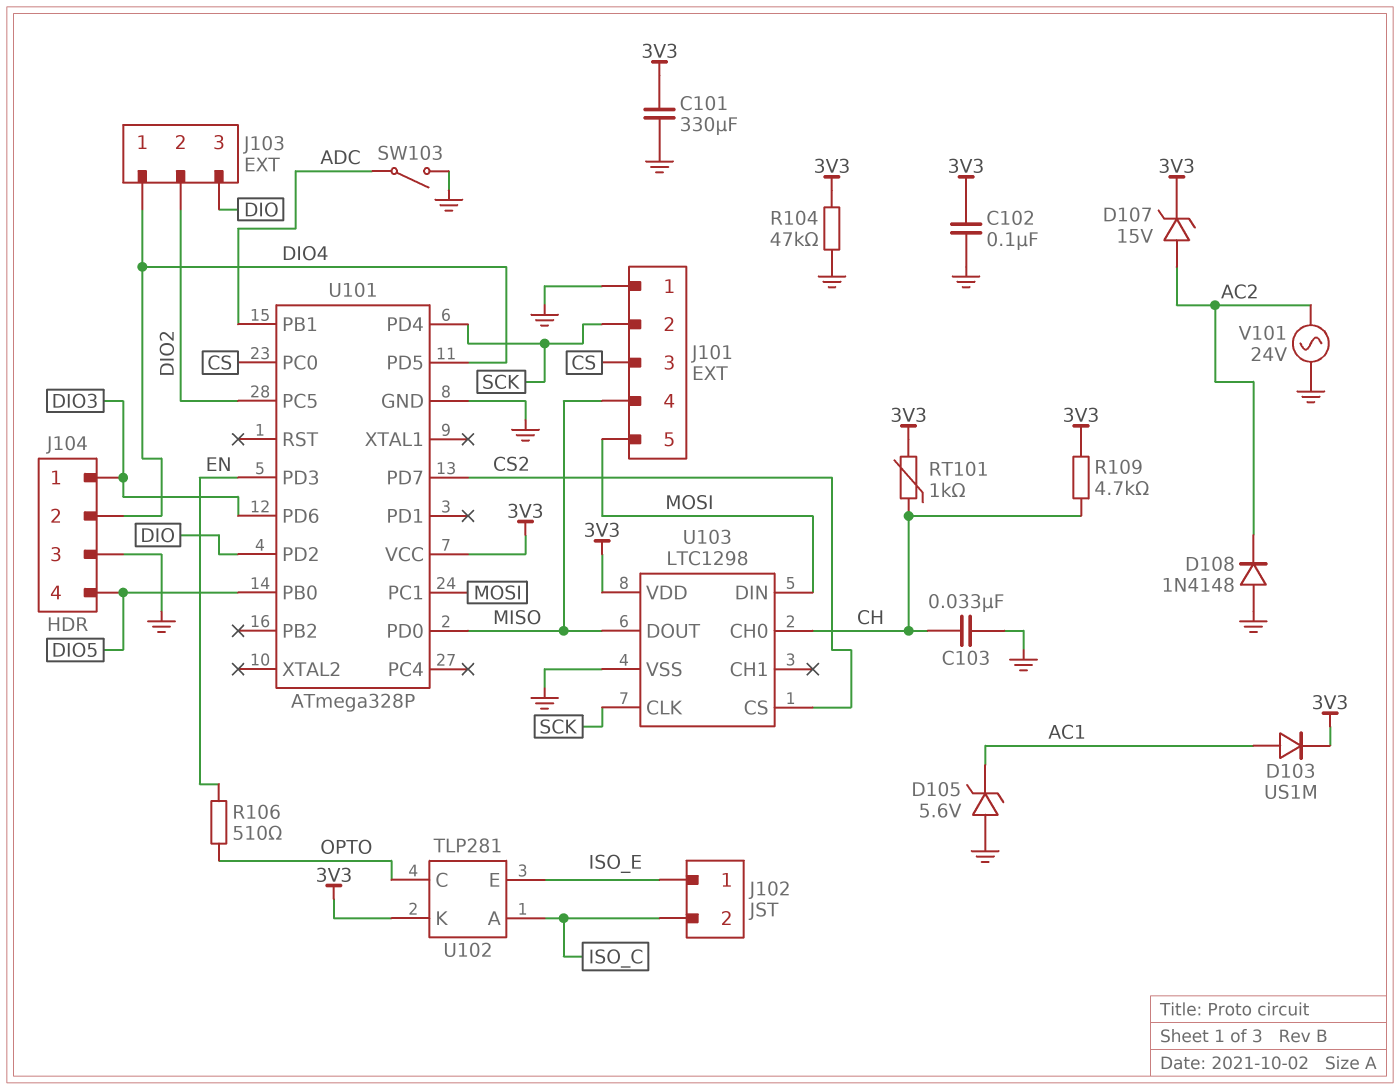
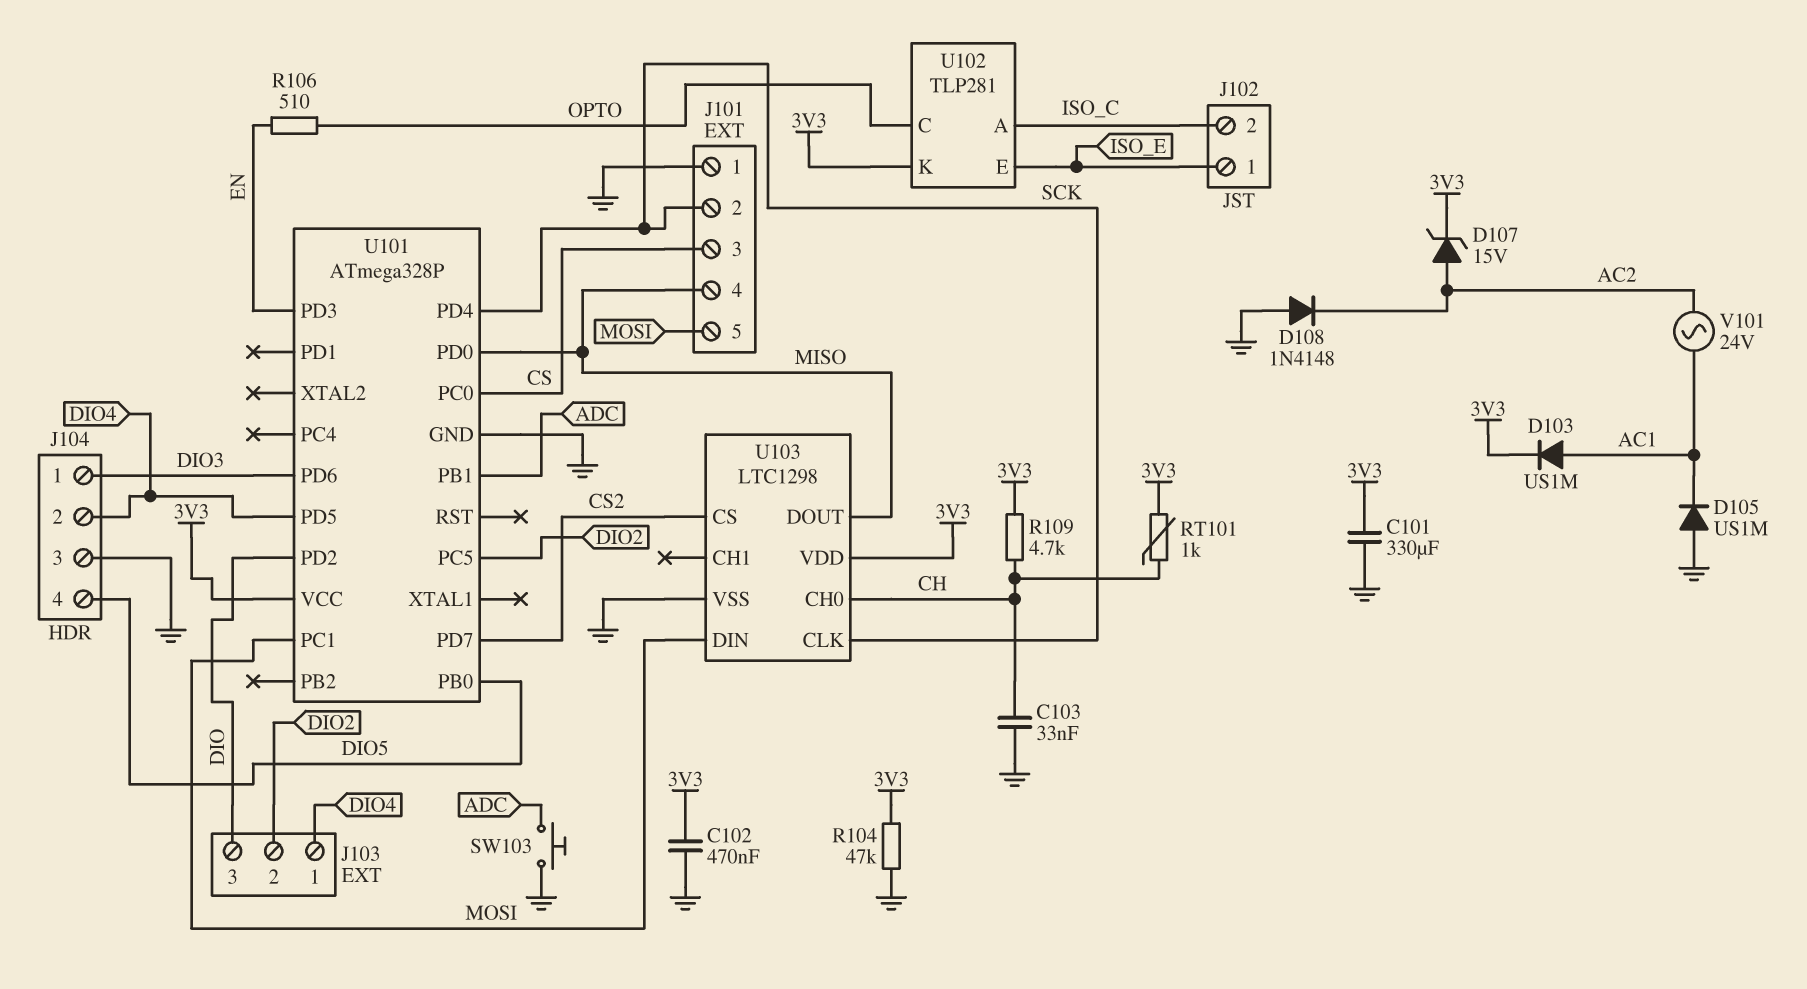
C102: 100nF (3V3, GND) -> 470nF (3V3, GND)
D105: zener 5.6V (A GND, K AC1) -> diode US1M (A GND, K AC1)
SW103: switch (ADC, GND) -> button (ADC, GND)
V101: AC 24V (AC2, GND) -> AC 24V (AC1, AC2)

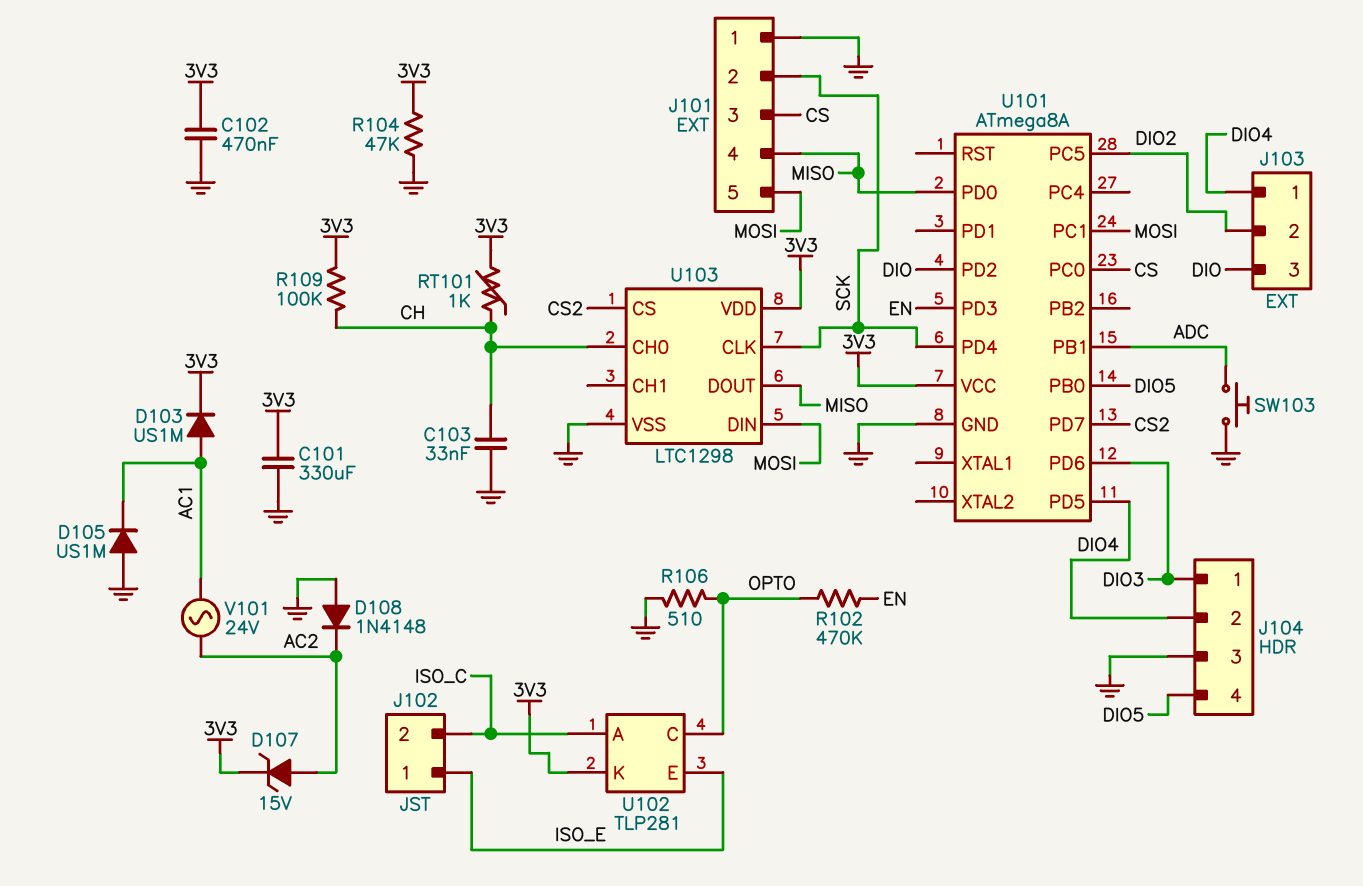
R102: none -> 470k (EN, OPTO)
R106: 510 (EN, OPTO) -> 510 (GND, OPTO)
R109: 4.7k (3V3, CH) -> 100k (3V3, CH)
U101: ATmega328P -> ATmega8A

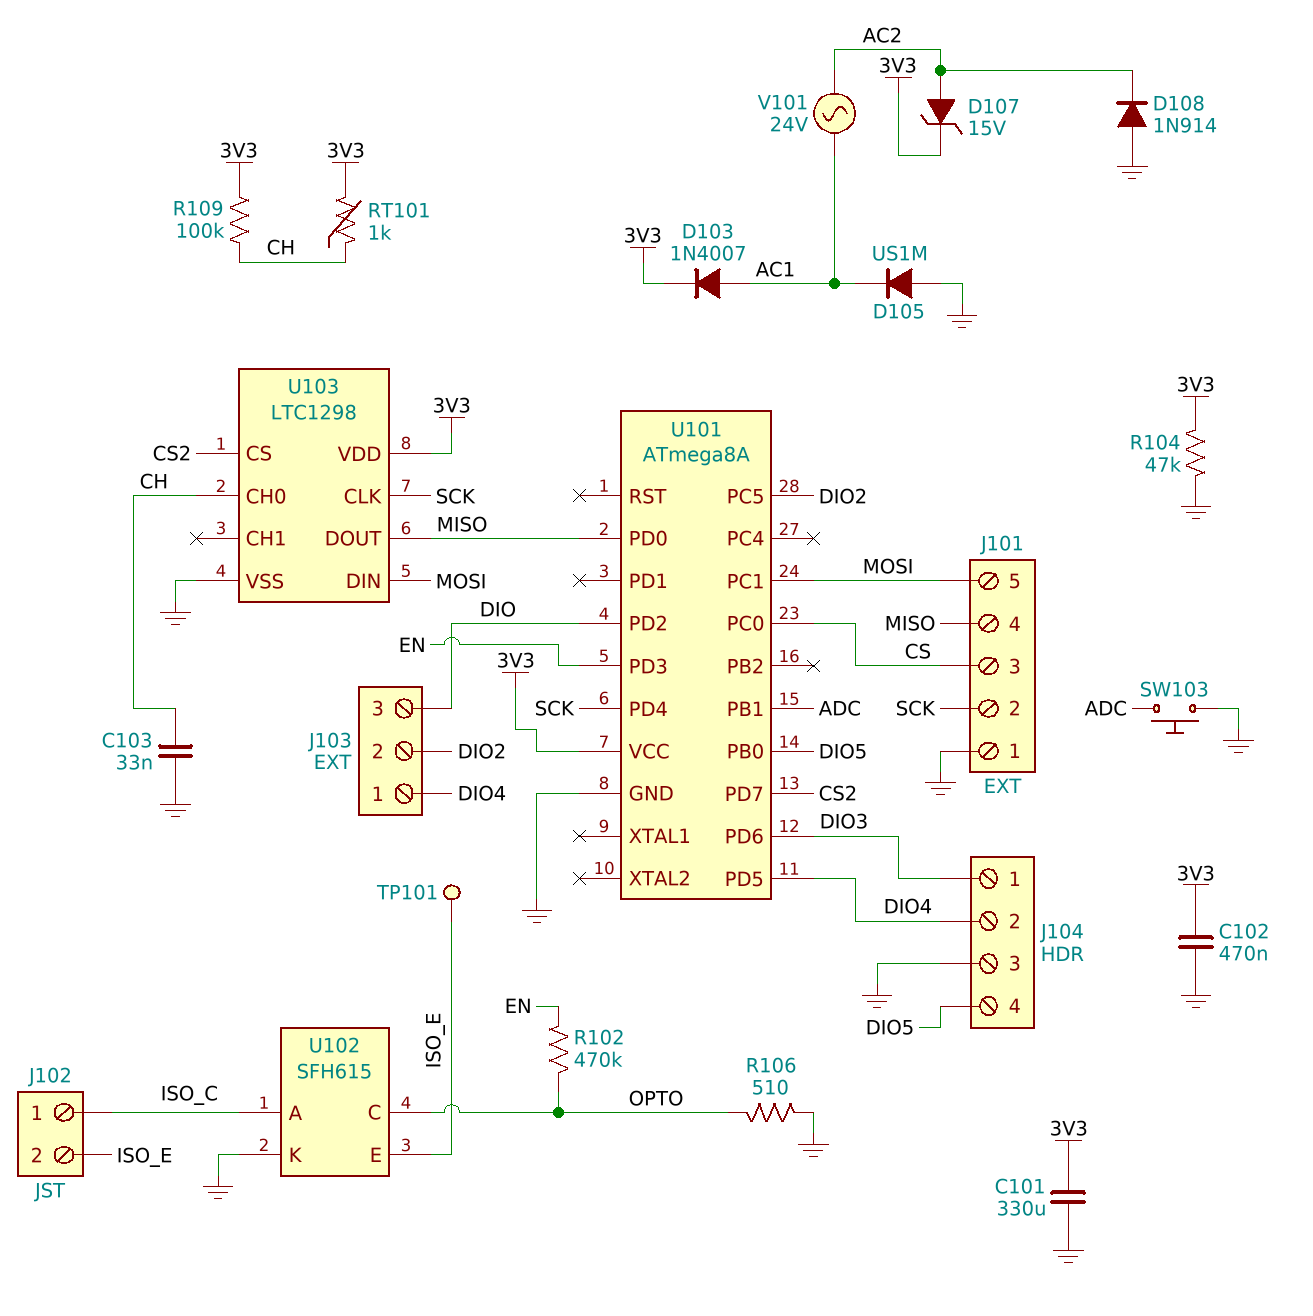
D103: diode US1M (A AC1, K 3V3) -> diode 1N4007 (A AC1, K 3V3)
D108: diode 1N4148 (A GND, K AC2) -> diode 1N914 (A GND, K AC2)
J102 pin 1: ISO_E -> ISO_C
J102 pin 2: ISO_C -> ISO_E
TP101: none -> test point (ISO_E)
U102: TLP281 -> SFH615
U102 pin K: 3V3 -> GND

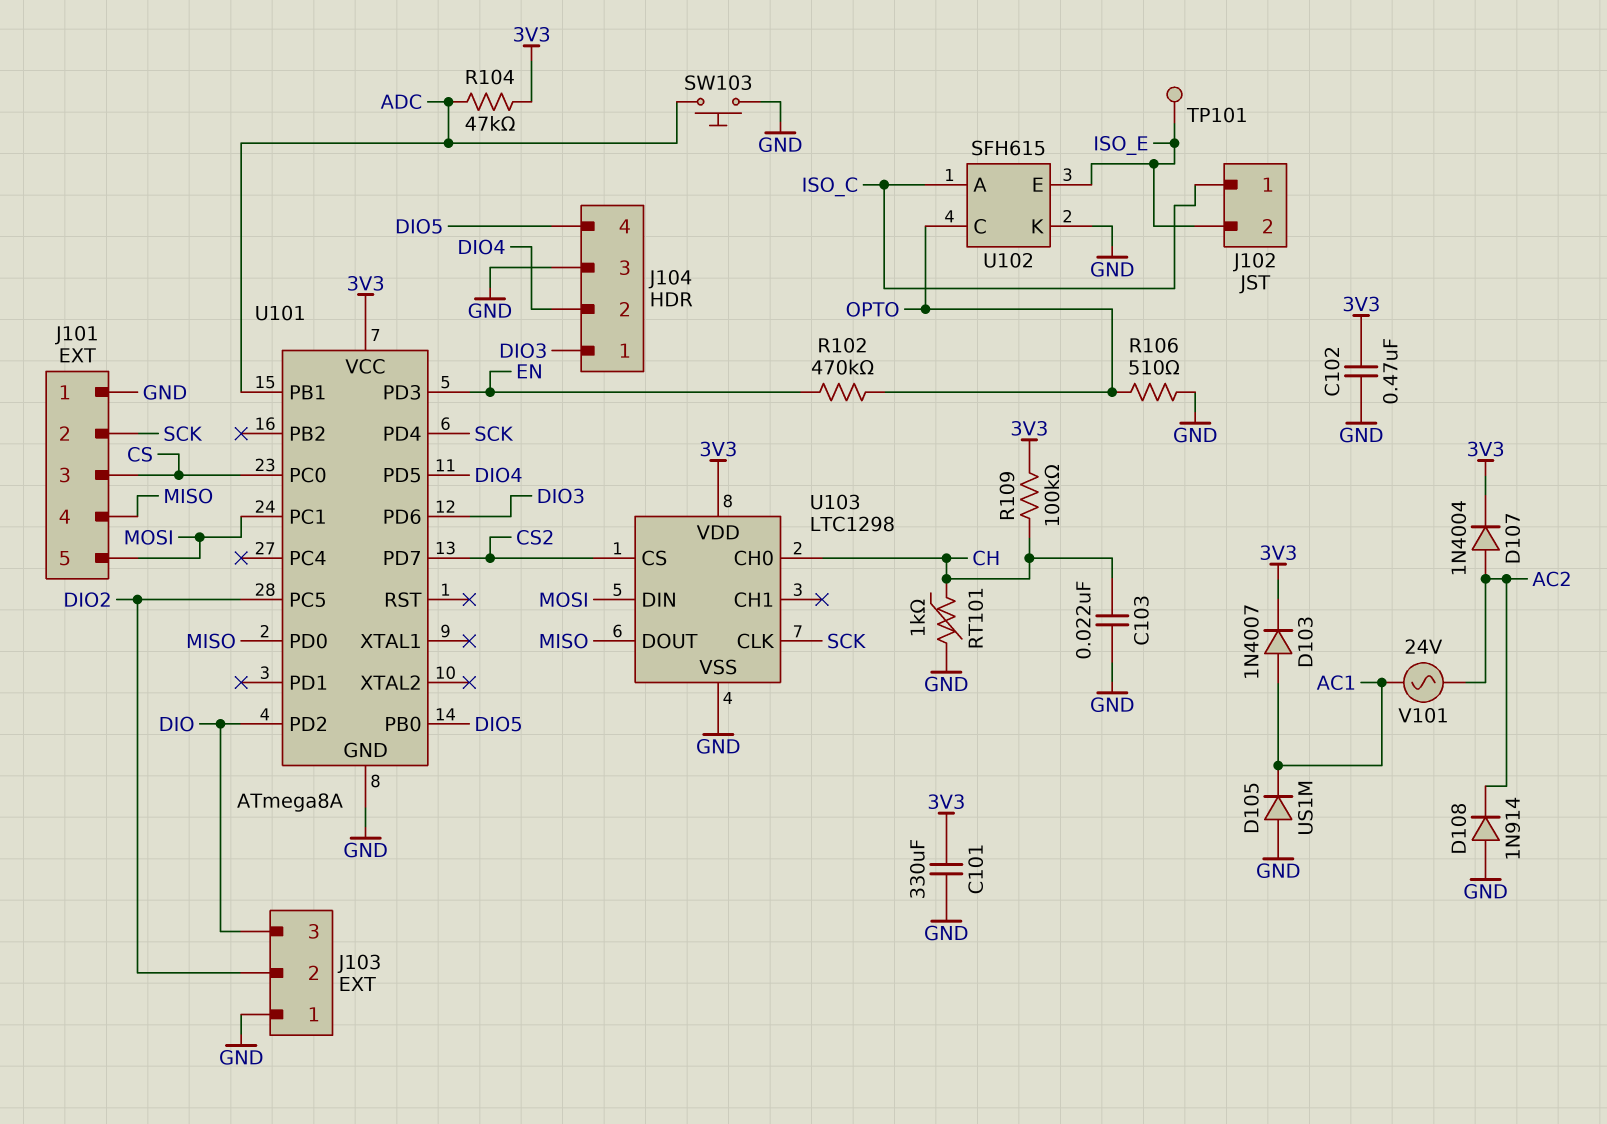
C103: 33nF (CH, GND) -> 22nF (CH, GND)
D107: zener 15V (A AC2, K 3V3) -> diode 1N4004 (A AC2, K 3V3)
J103 pin 1: DIO4 -> GND
R104: 47k (3V3, GND) -> 47k (3V3, ADC)
RT101: 1k (3V3, CH) -> 1k (CH, GND)

